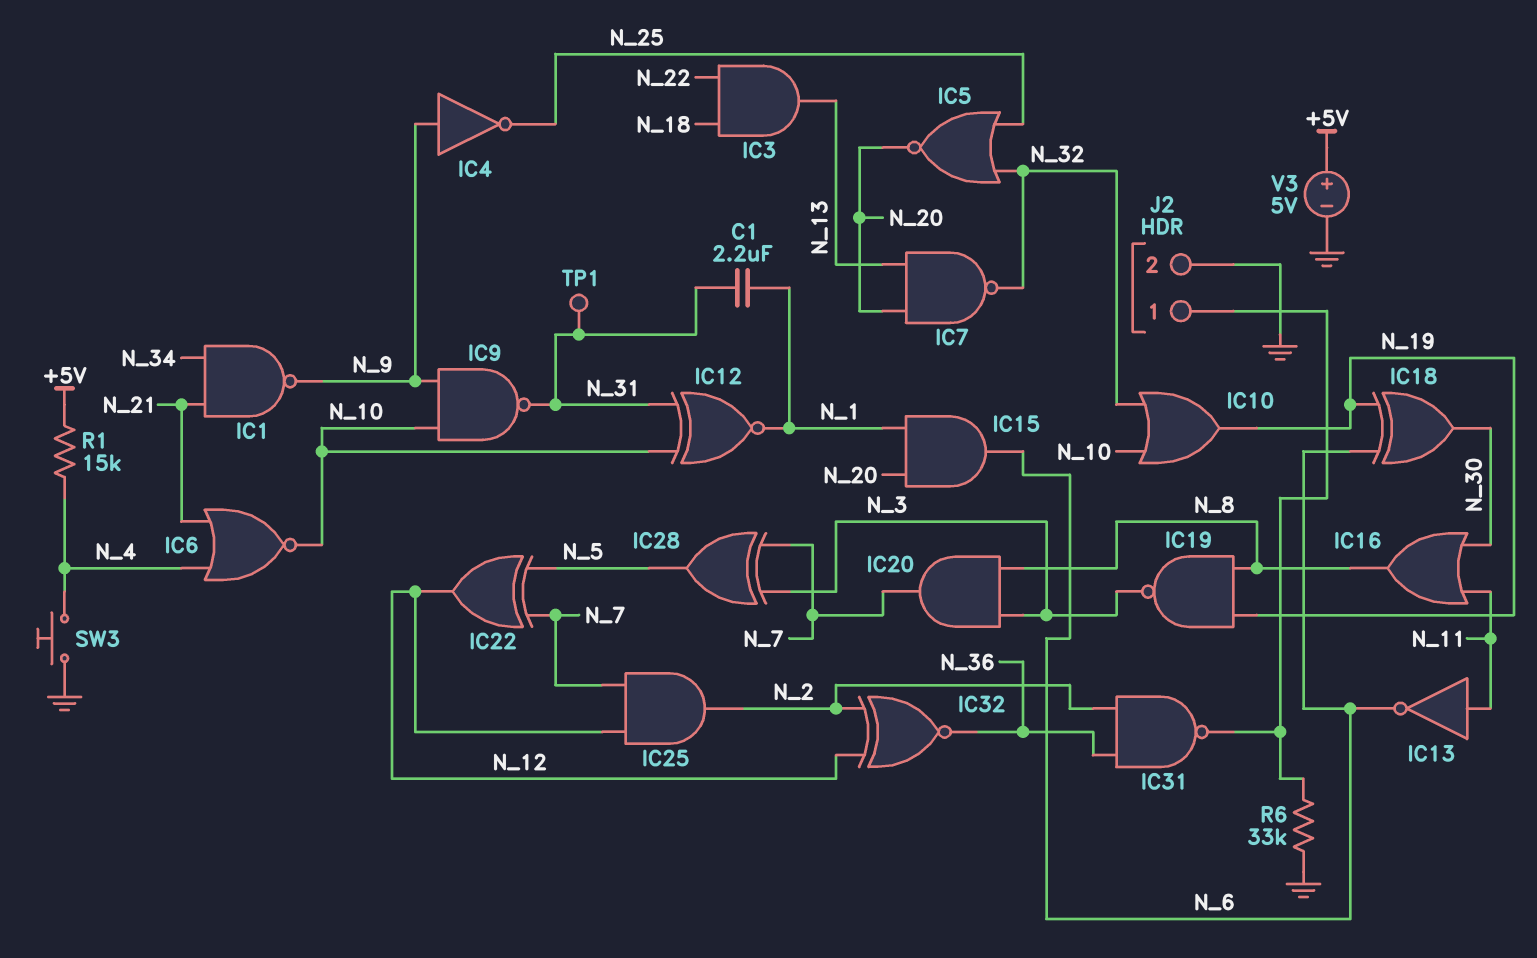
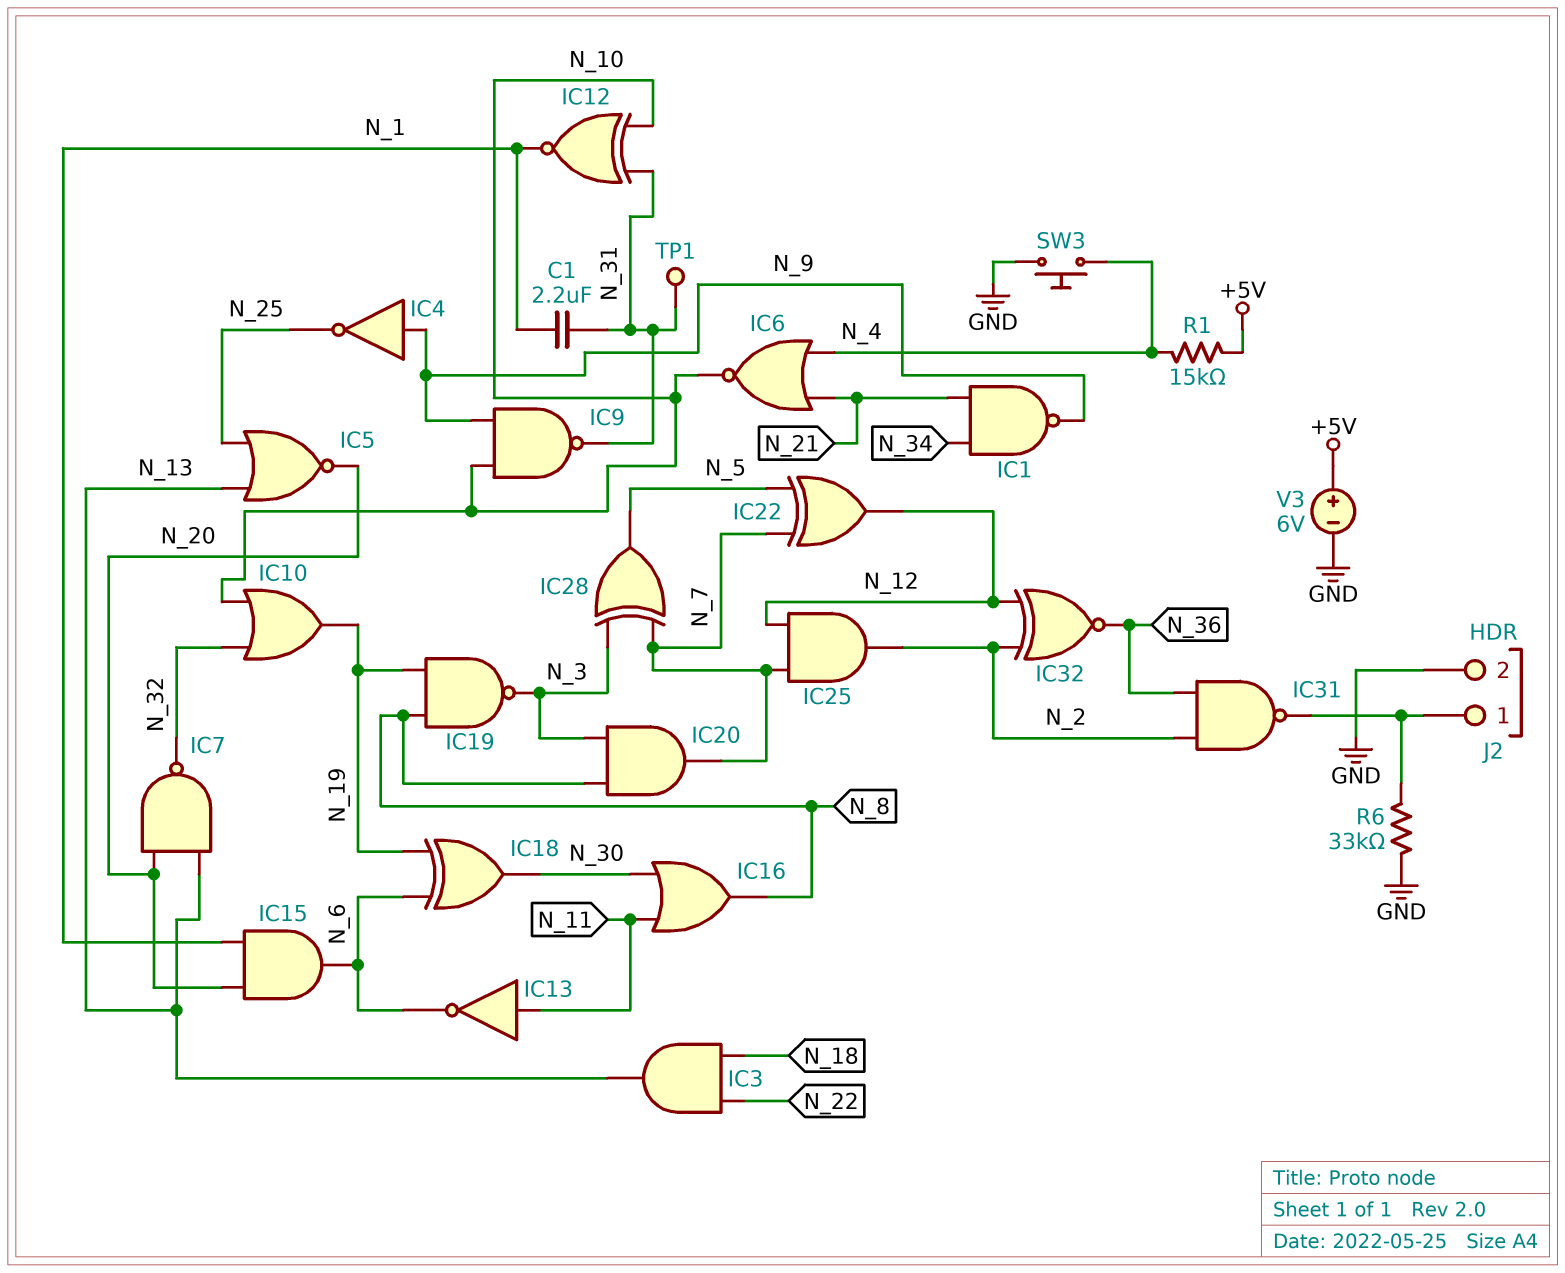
IC5: NOR (in N_25, in N_32, out N_20) -> NOR (in N_13, in N_25, out N_20)
V3: 5V (plus +5V, minus GND) -> 6V (plus +5V, minus GND)

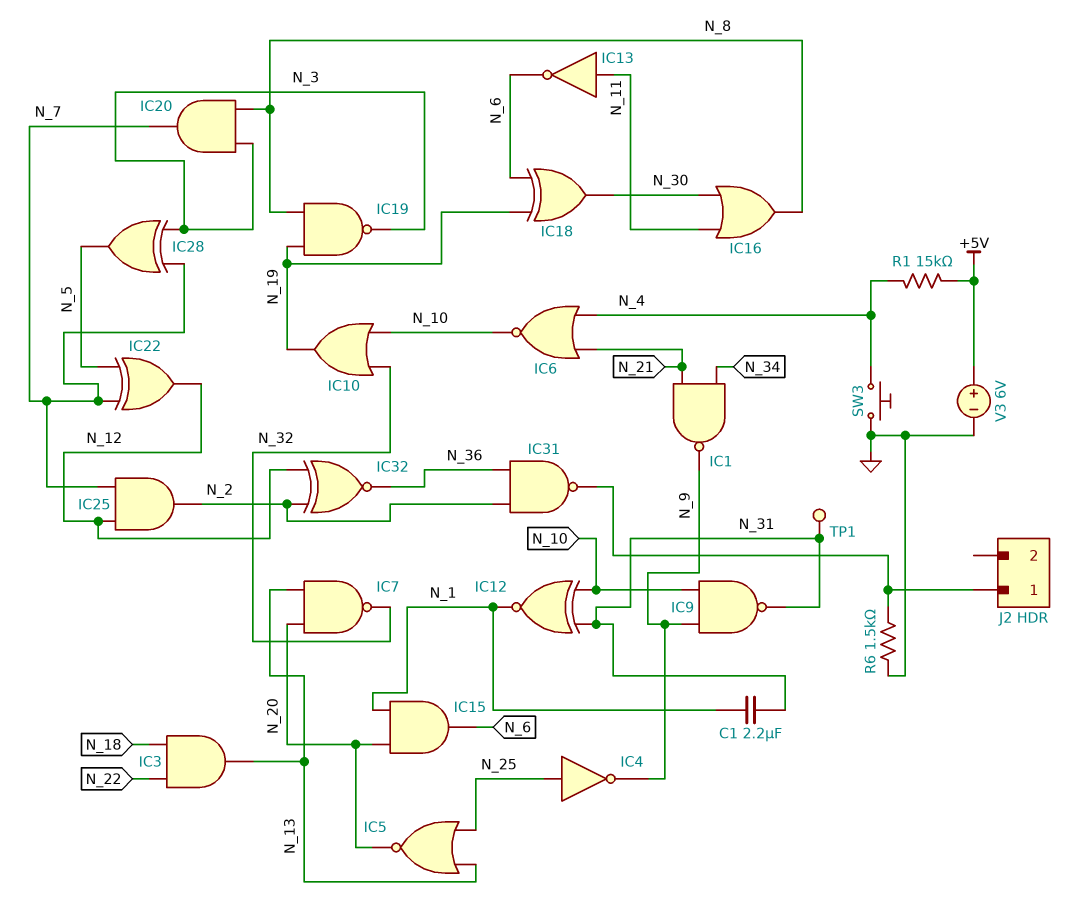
IC4: NOT (in N_9, out N_25) -> NOT (in N_25, out N_9)
J2 pin 2: GND -> none
R6: 33k (GND, J2/1) -> 1.5k (GND, J2/1)

